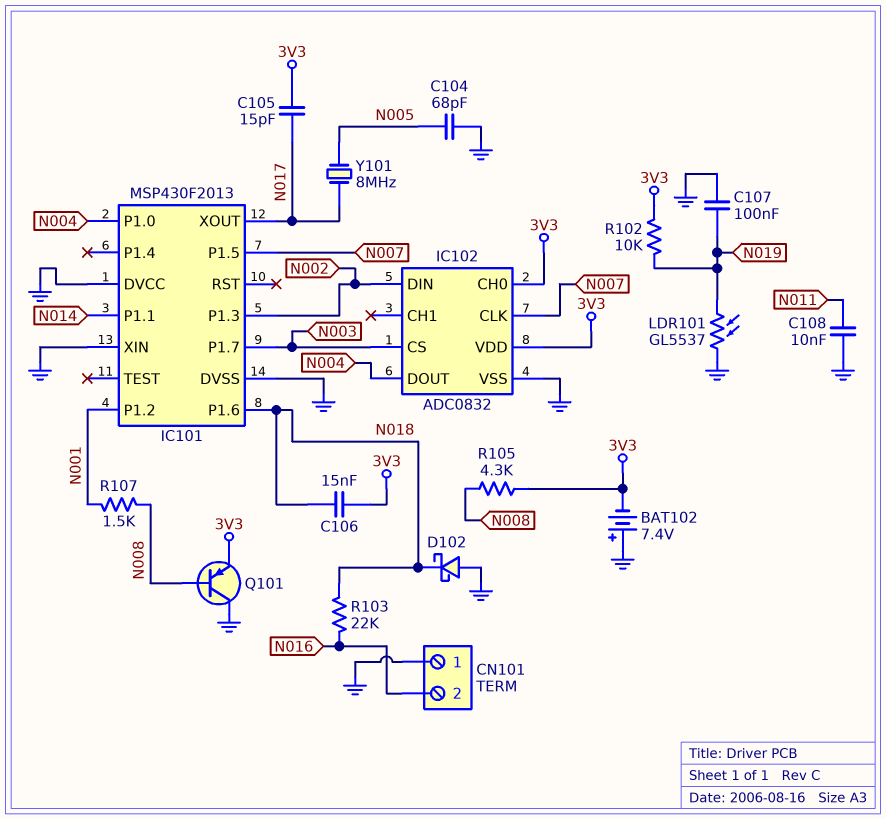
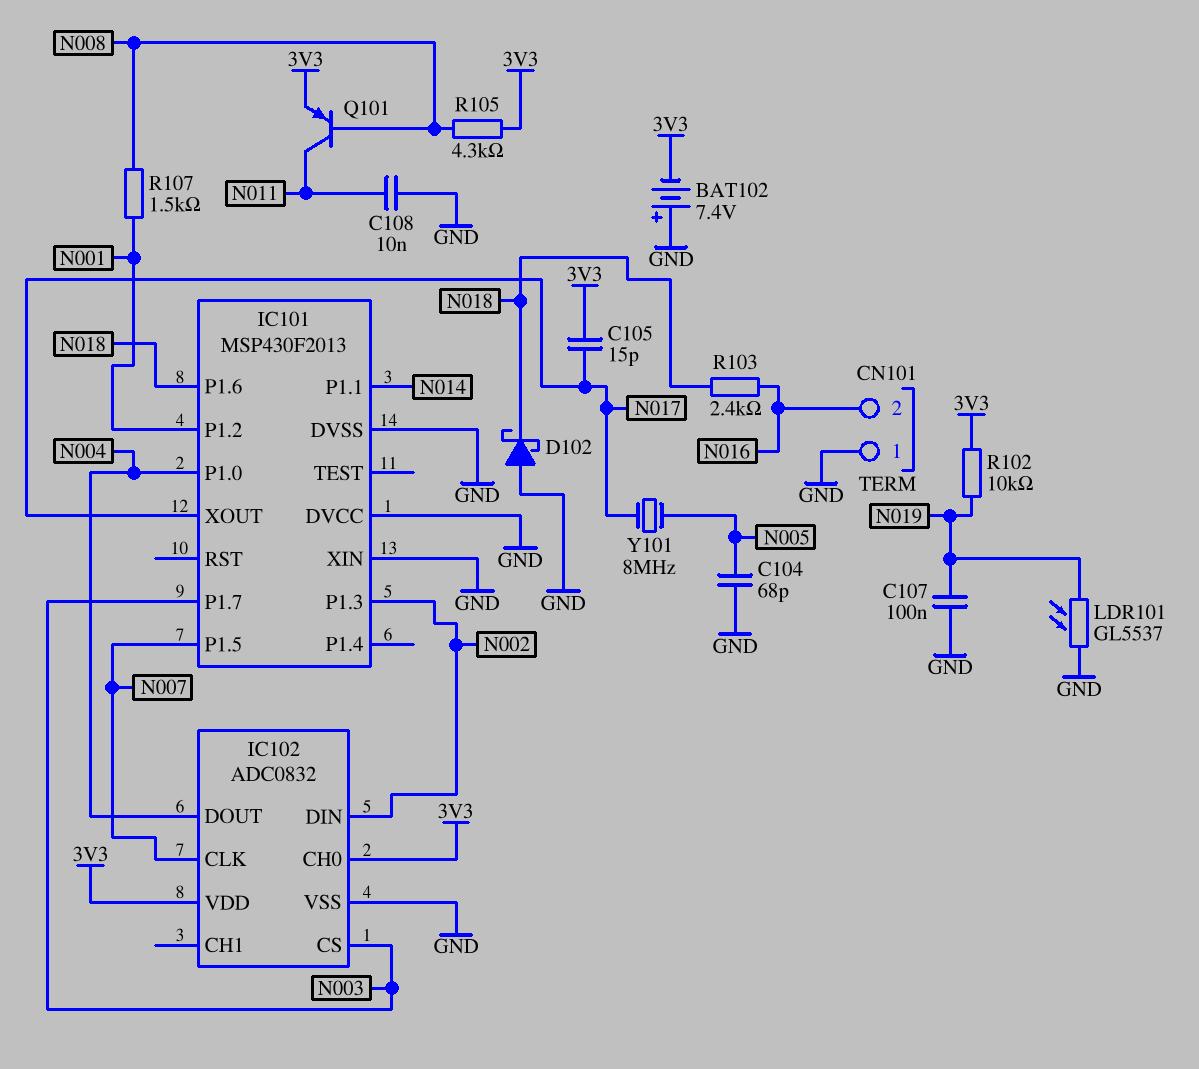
C106: 15nF (3V3, N018) -> none
Q101: PNP (B N008, C GND, E 3V3) -> PNP (B N008, C N011, E 3V3)
R103: 22k (N016, N018) -> 2.4k (N016, N018)

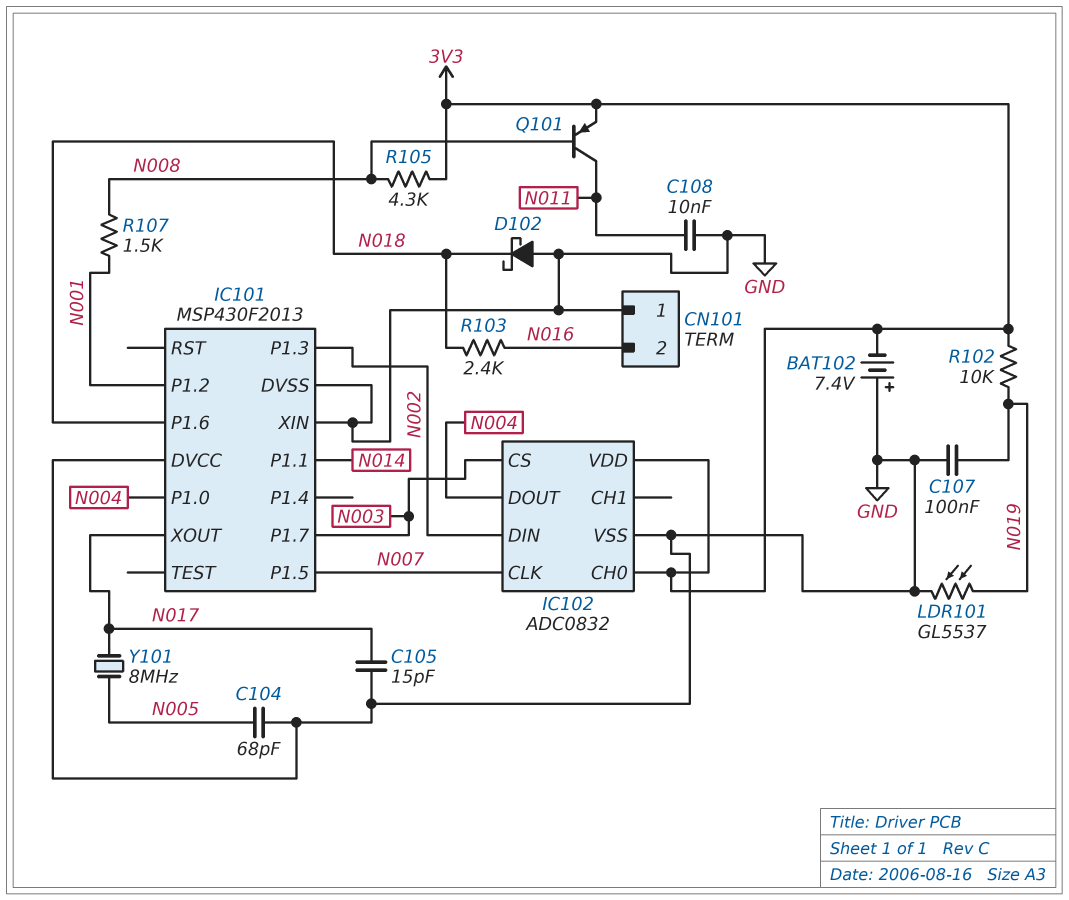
C105: 15pF (3V3, N017) -> 15pF (GND, N017)

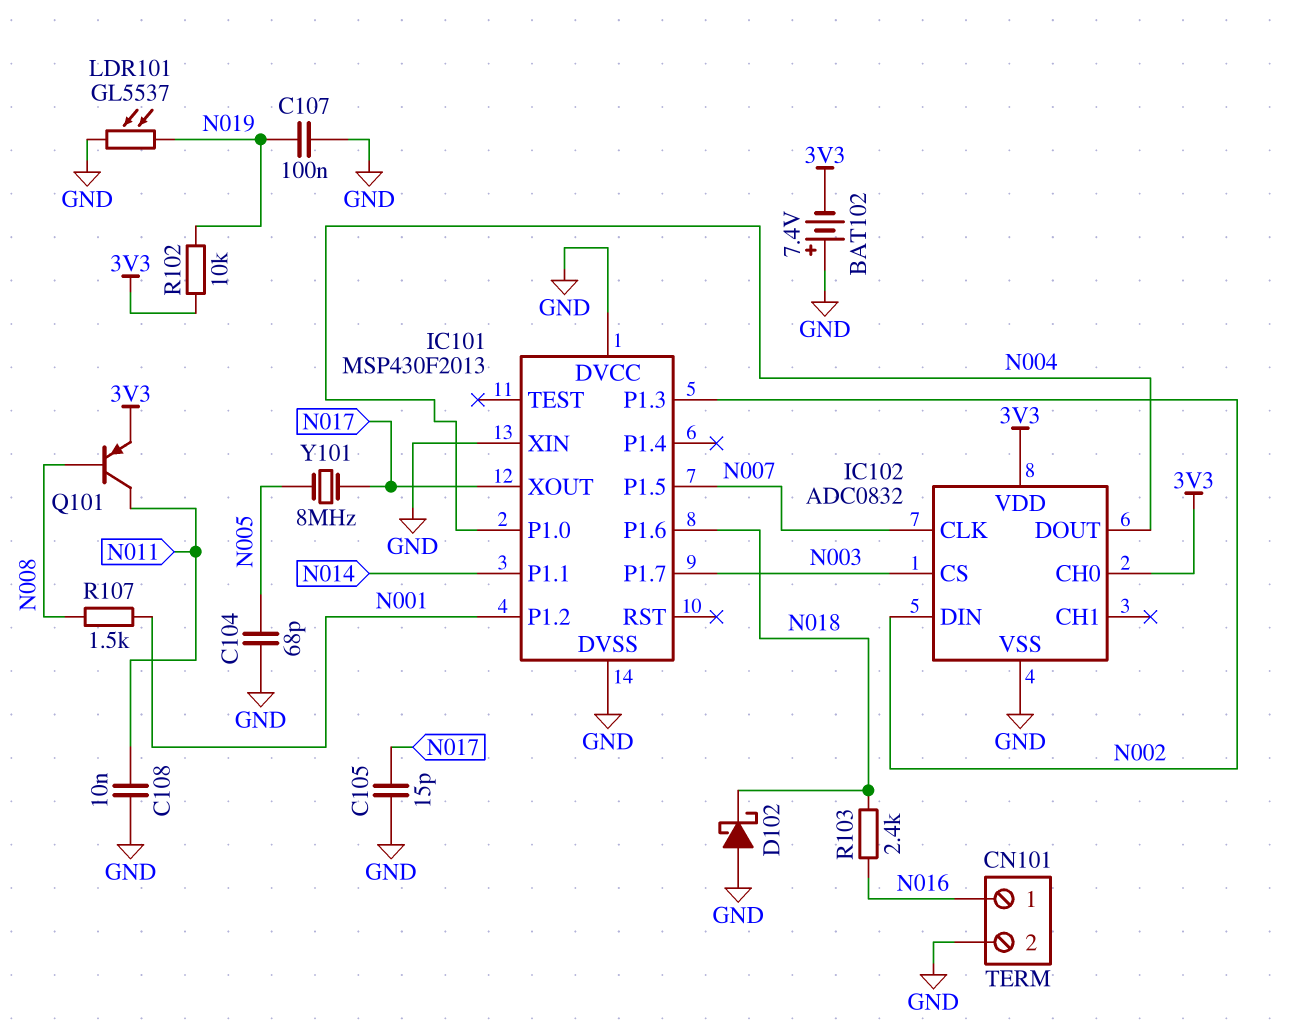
CN101 pin 1: GND -> N016
CN101 pin 2: N016 -> GND
R105: 4.3k (3V3, N008) -> none

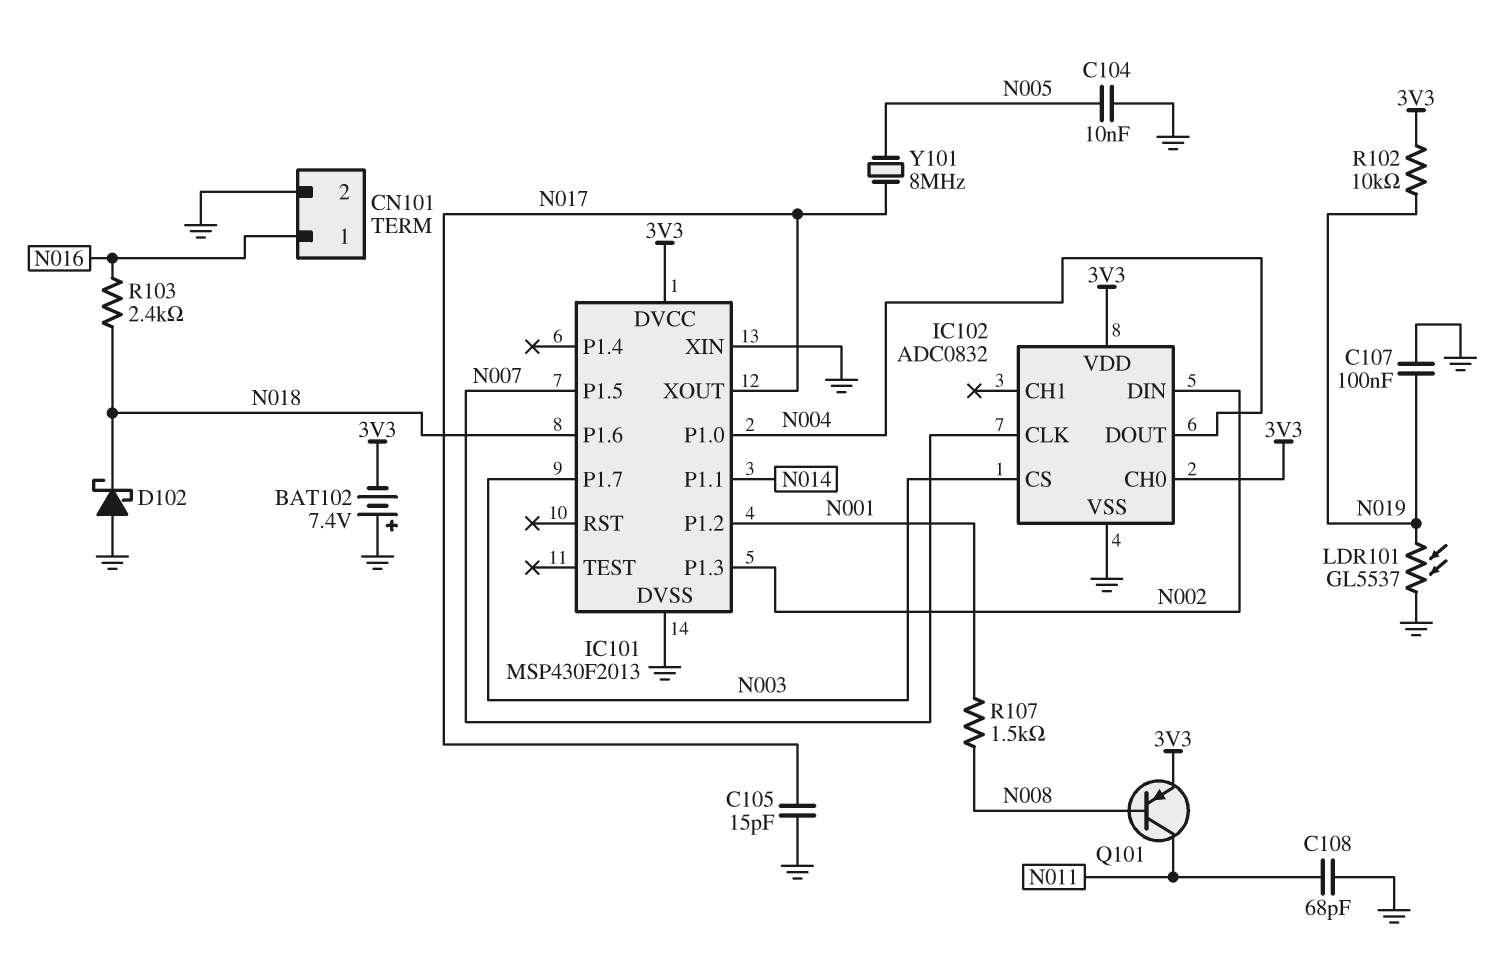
C104: 68pF (GND, N005) -> 10nF (GND, N005)
C108: 10nF (GND, N011) -> 68pF (GND, N011)
IC101 pin DVCC: GND -> 3V3

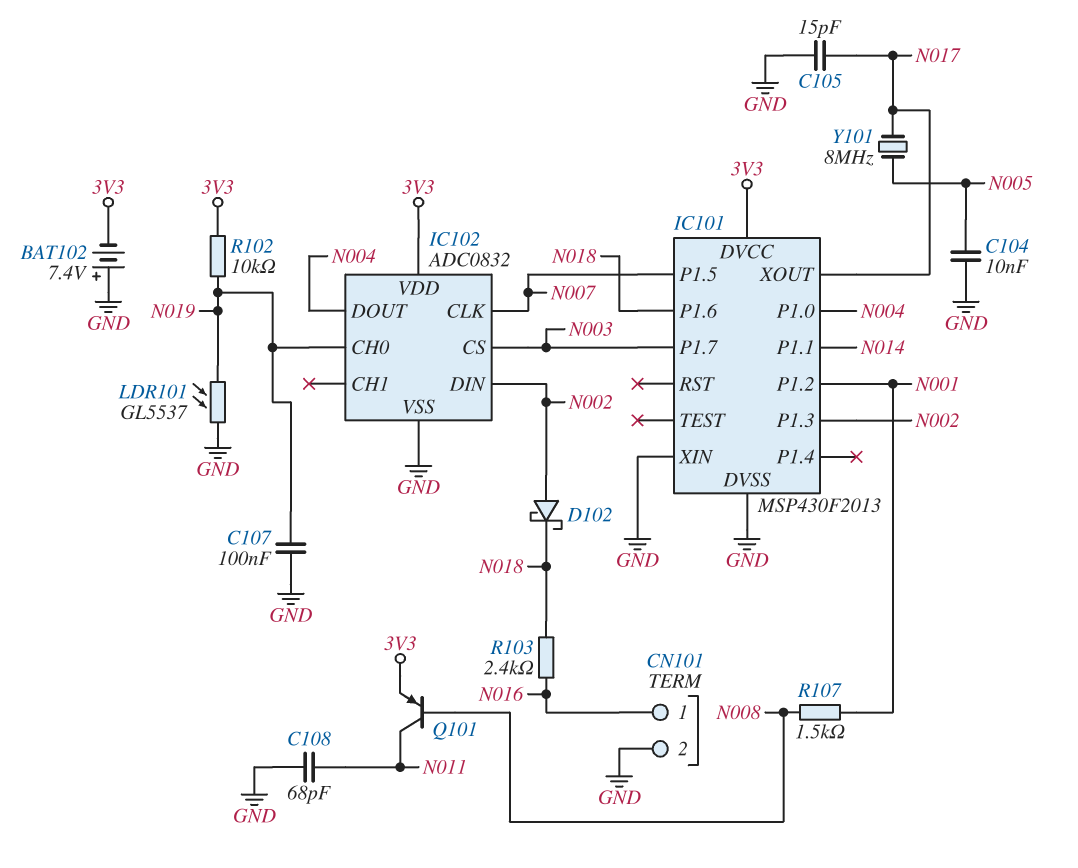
D102: schottky (A GND, K N018) -> schottky (A N002, K N018)
IC102 pin CH0: 3V3 -> N019

